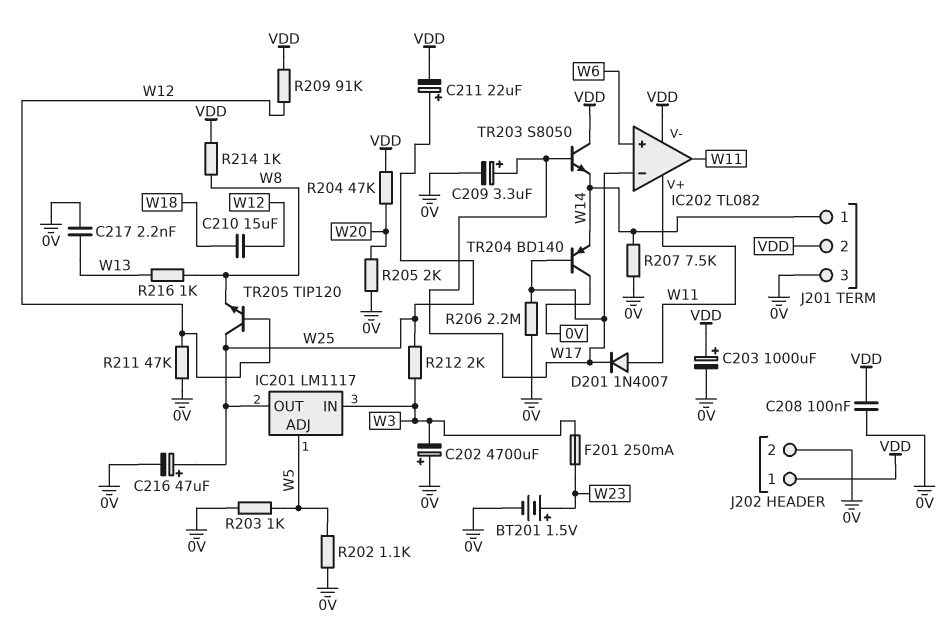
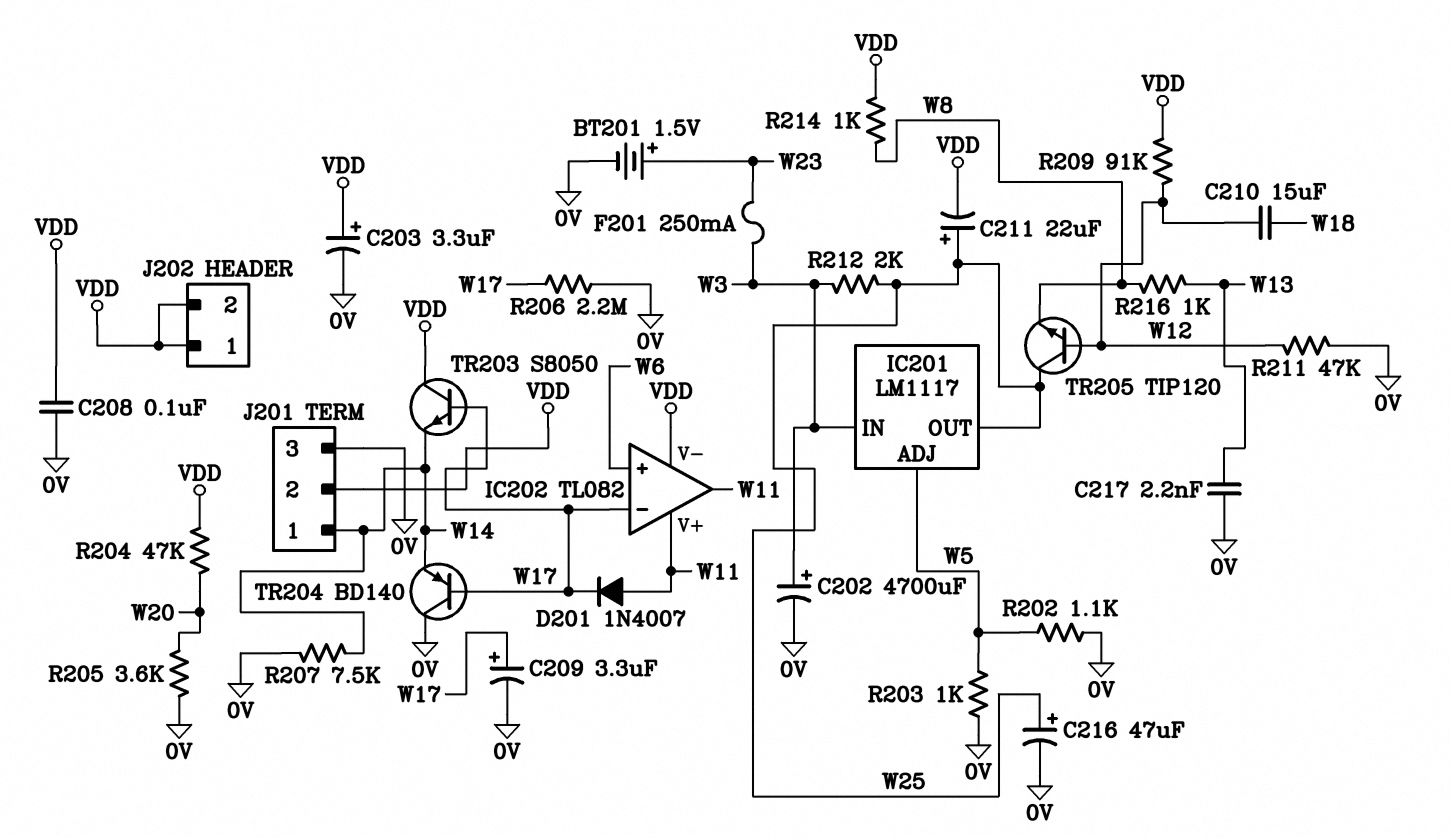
C202: 4700uF (plus 0V, minus W3) -> 4700uF (plus W3, minus 0V)
C203: 1000uF (plus VDD, minus 0V) -> 3.3uF (plus VDD, minus 0V)
J202 pin 2: 0V -> VDD
R205: 2k (0V, W20) -> 3.6k (0V, W20)

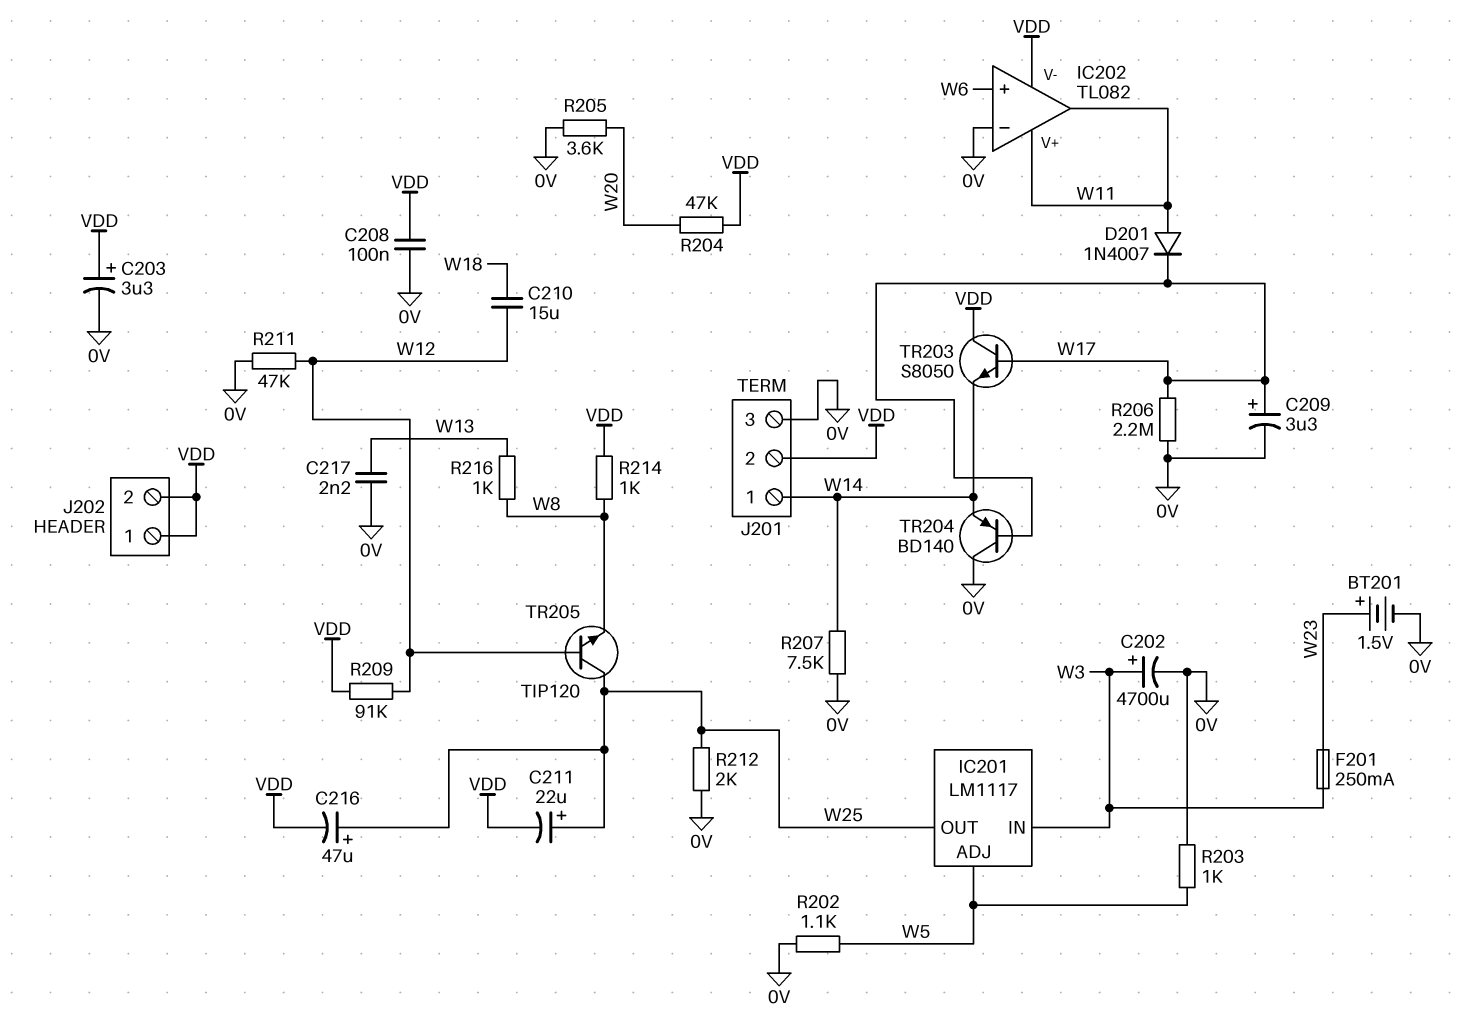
C216: 47uF (plus W25, minus 0V) -> 47uF (plus W25, minus VDD)
IC202 pin in-: W17 -> 0V
R212: 2k (W3, W25) -> 2k (0V, W25)

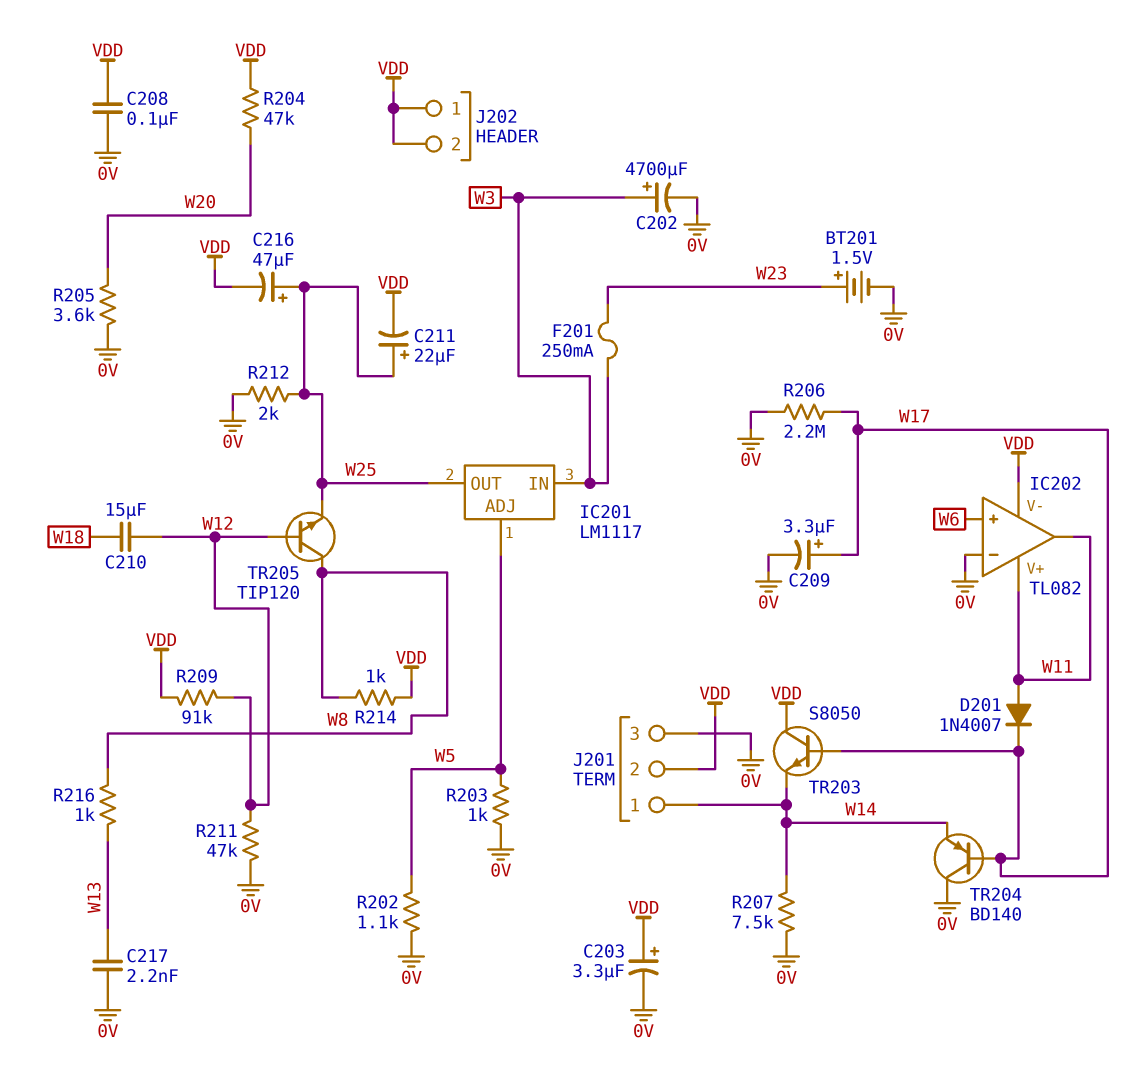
TR205: NPN TIP120 (B W12, C W25, E W8) -> NPN TIP120 (B W12, C W8, E W25)

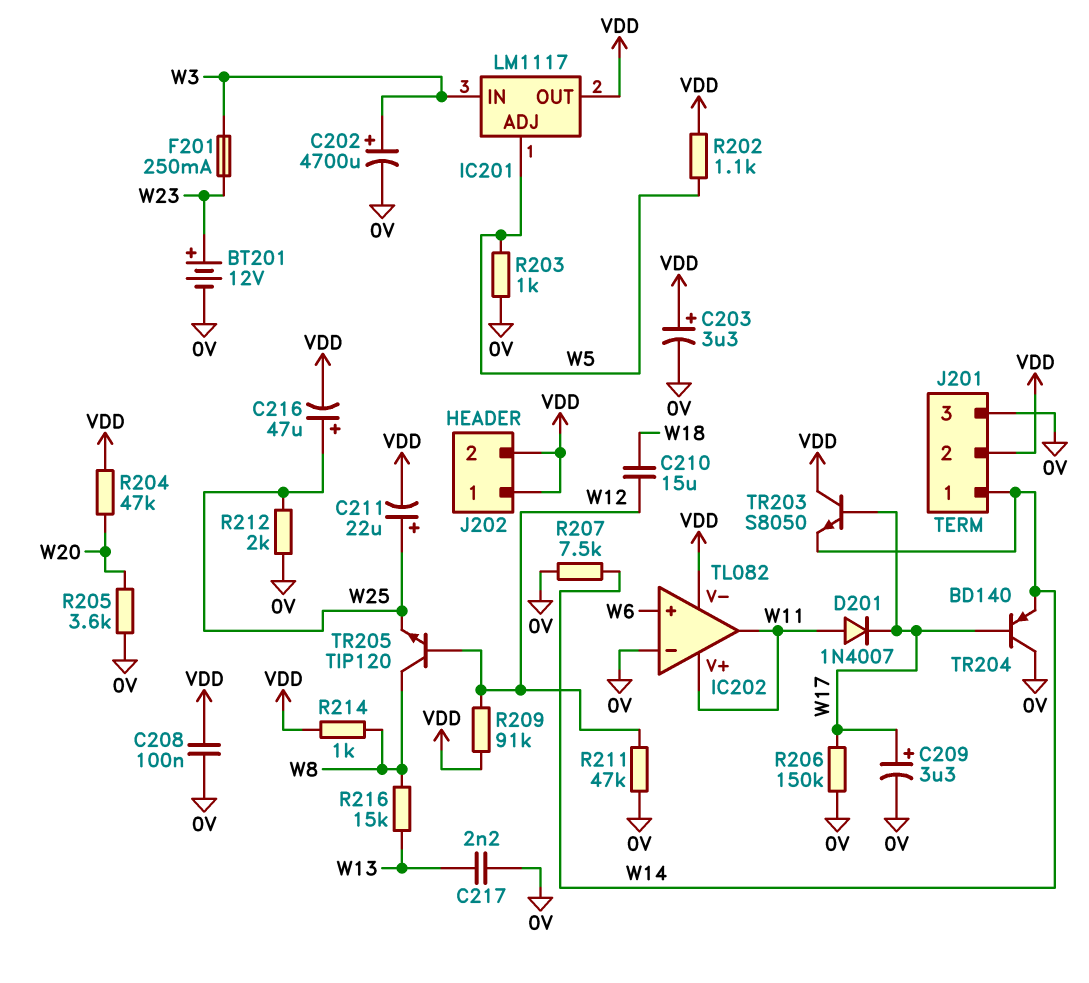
BT201: 1.5V (plus W23, minus 0V) -> 12V (plus W23, minus 0V)
IC201 pin OUT: W25 -> VDD
R202: 1.1k (0V, W5) -> 1.1k (VDD, W5)
R206: 2.2M (0V, W17) -> 150k (0V, W17)
R216: 1k (W8, W13) -> 15k (W8, W13)

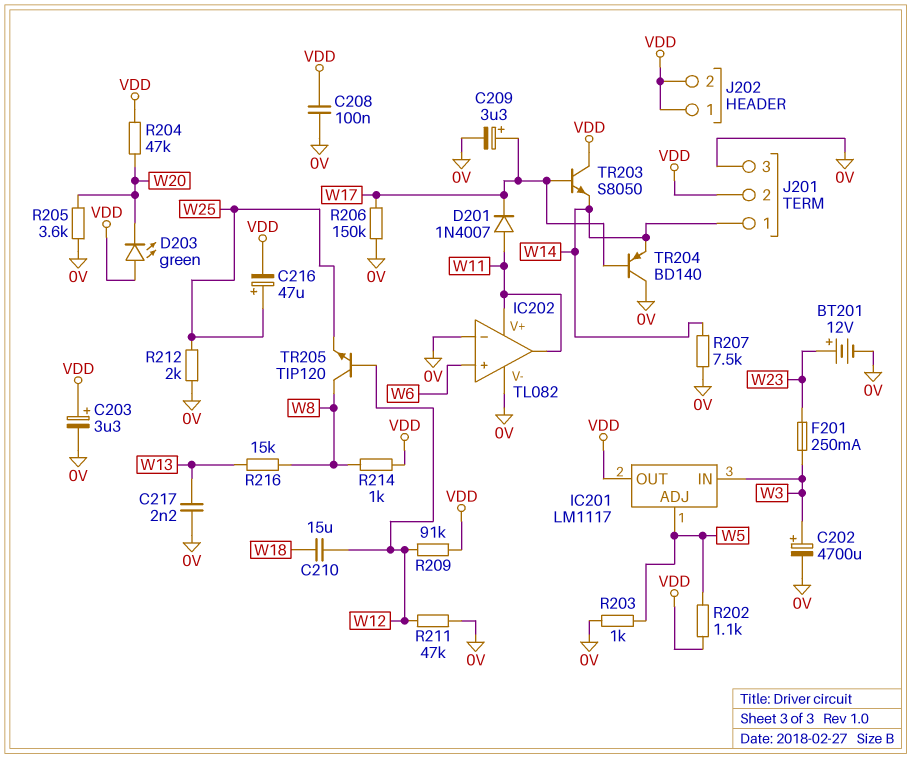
C211: 22uF (plus W25, minus VDD) -> none
D203: none -> LED green (A VDD, K W20)
IC202 pin V-: VDD -> 0V

